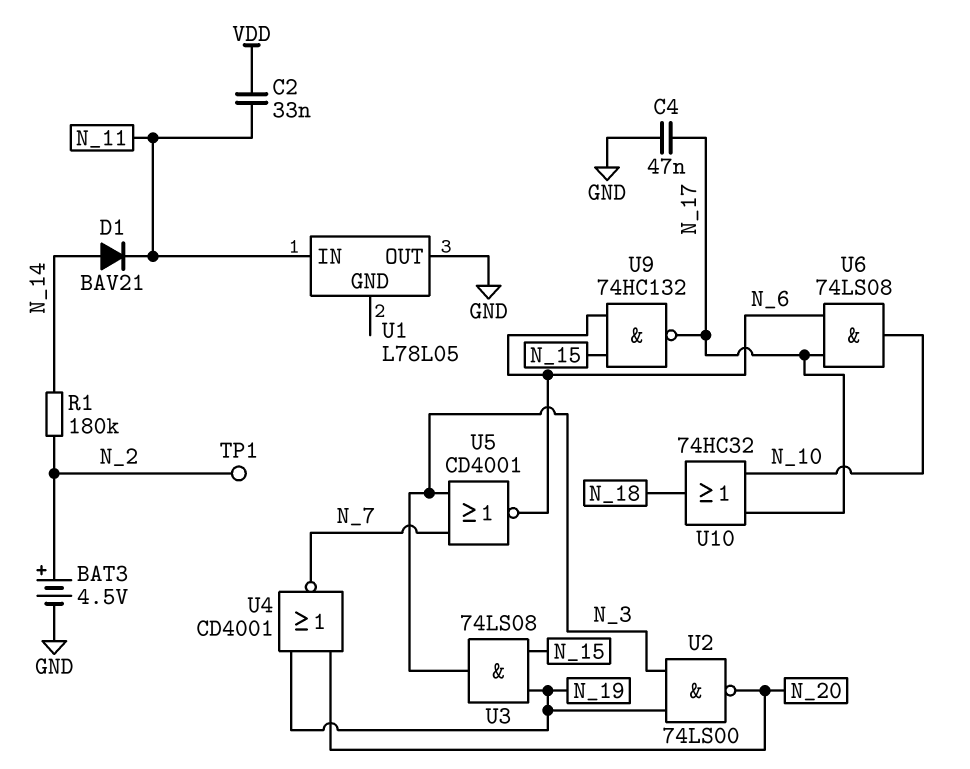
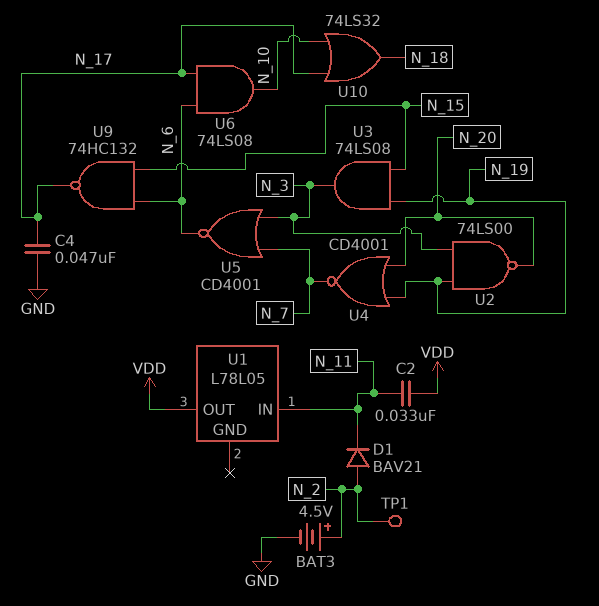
D1: diode BAV21 (A N_14, K N_11) -> diode BAV21 (A N_2, K N_11)
R1: 180k (N_2, N_14) -> none
U1 pin OUT: GND -> VDD
U10: OR 74HC32 (in N_10, in N_17, out N_18) -> OR 74LS32 (in N_10, in N_17, out N_18)

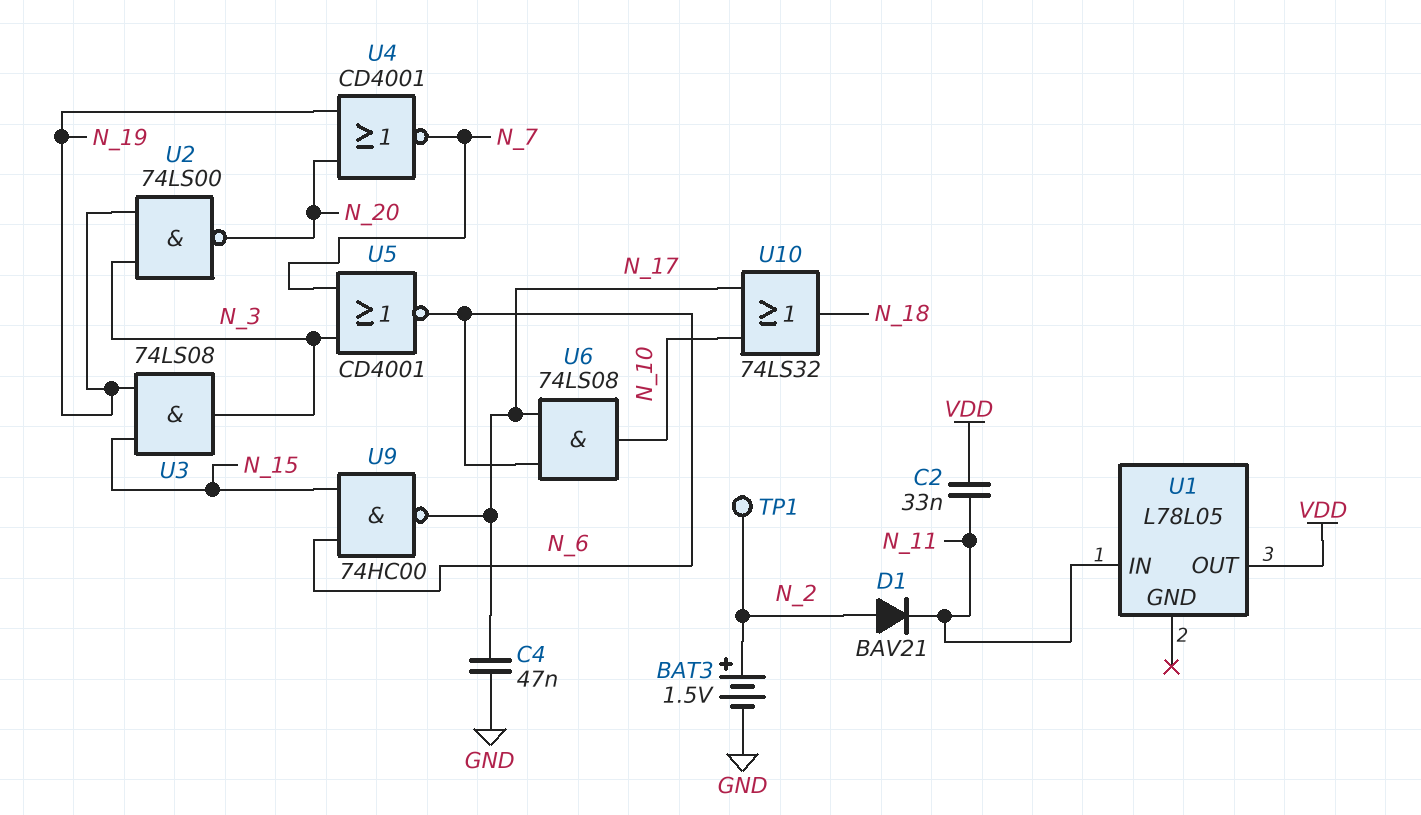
BAT3: 4.5V (plus N_2, minus GND) -> 1.5V (plus N_2, minus GND)
U9: NAND 74HC132 (in N_6, in N_15, out N_17) -> NAND 74HC00 (in N_6, in N_15, out N_17)

